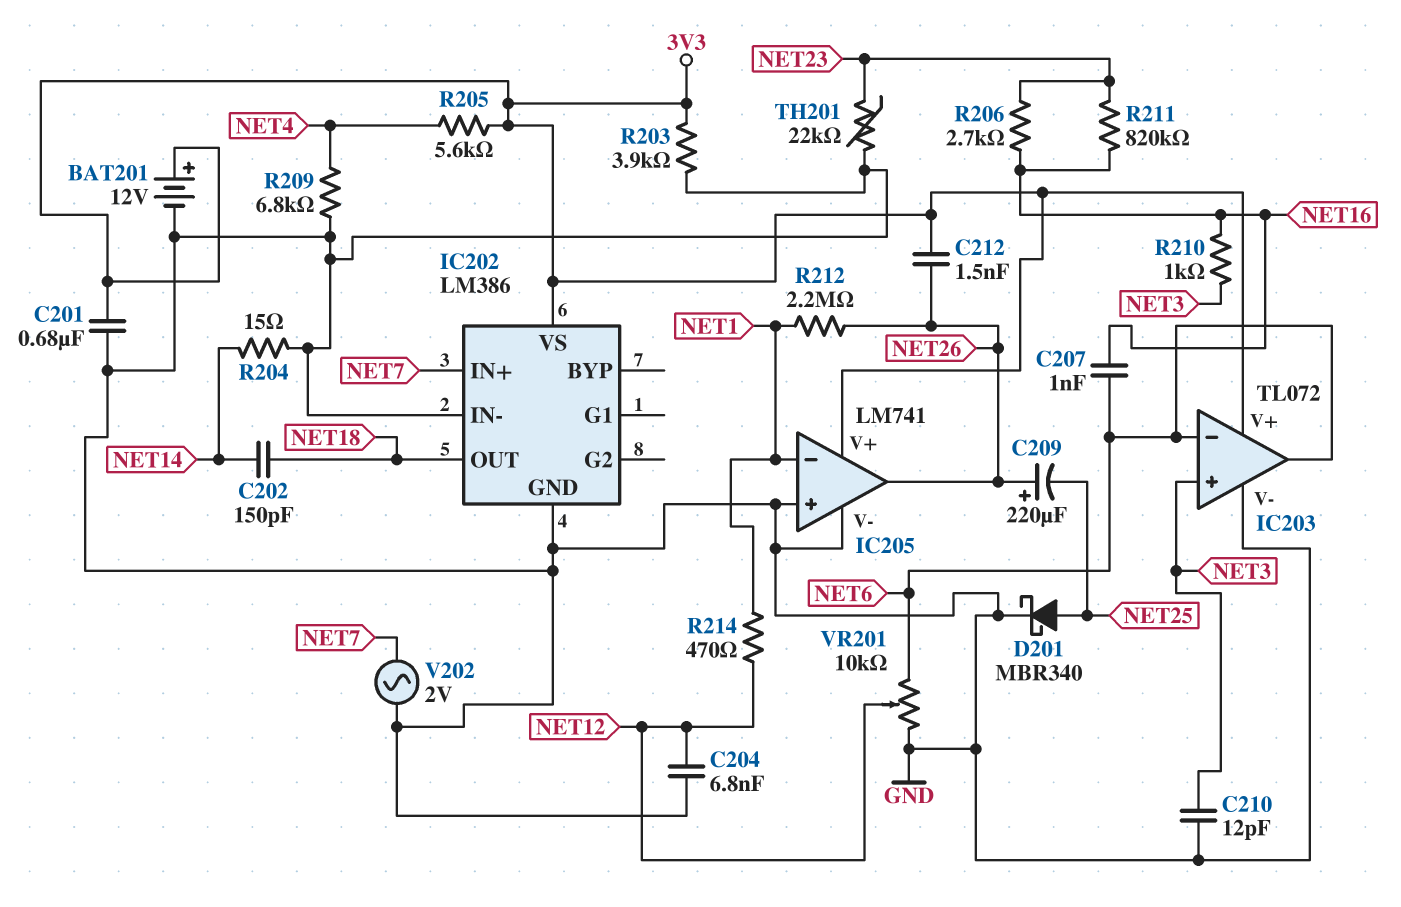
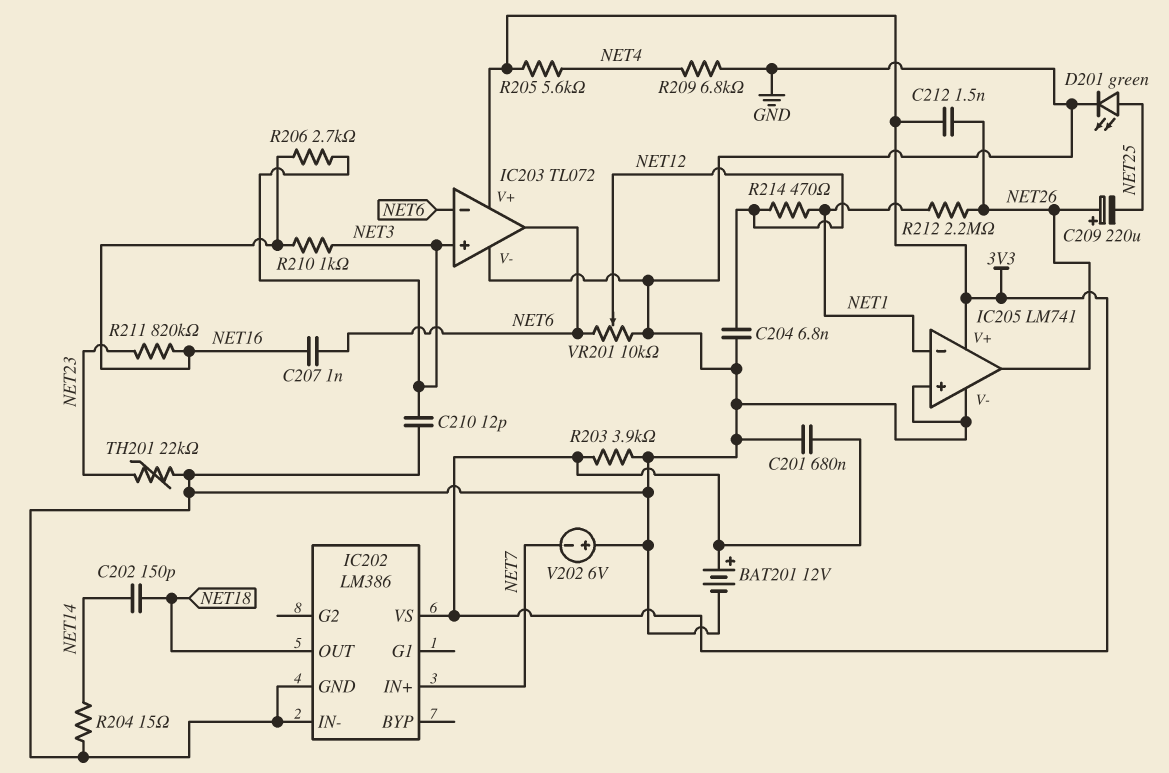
D201: schottky MBR340 (A NET25, K GND) -> LED green (A NET25, K GND)
R206: 2.7k (NET16, NET23) -> 2.7k (NET3, NET16)
V202: AC 2V (GND, NET7) -> 6V (plus GND, minus NET7)

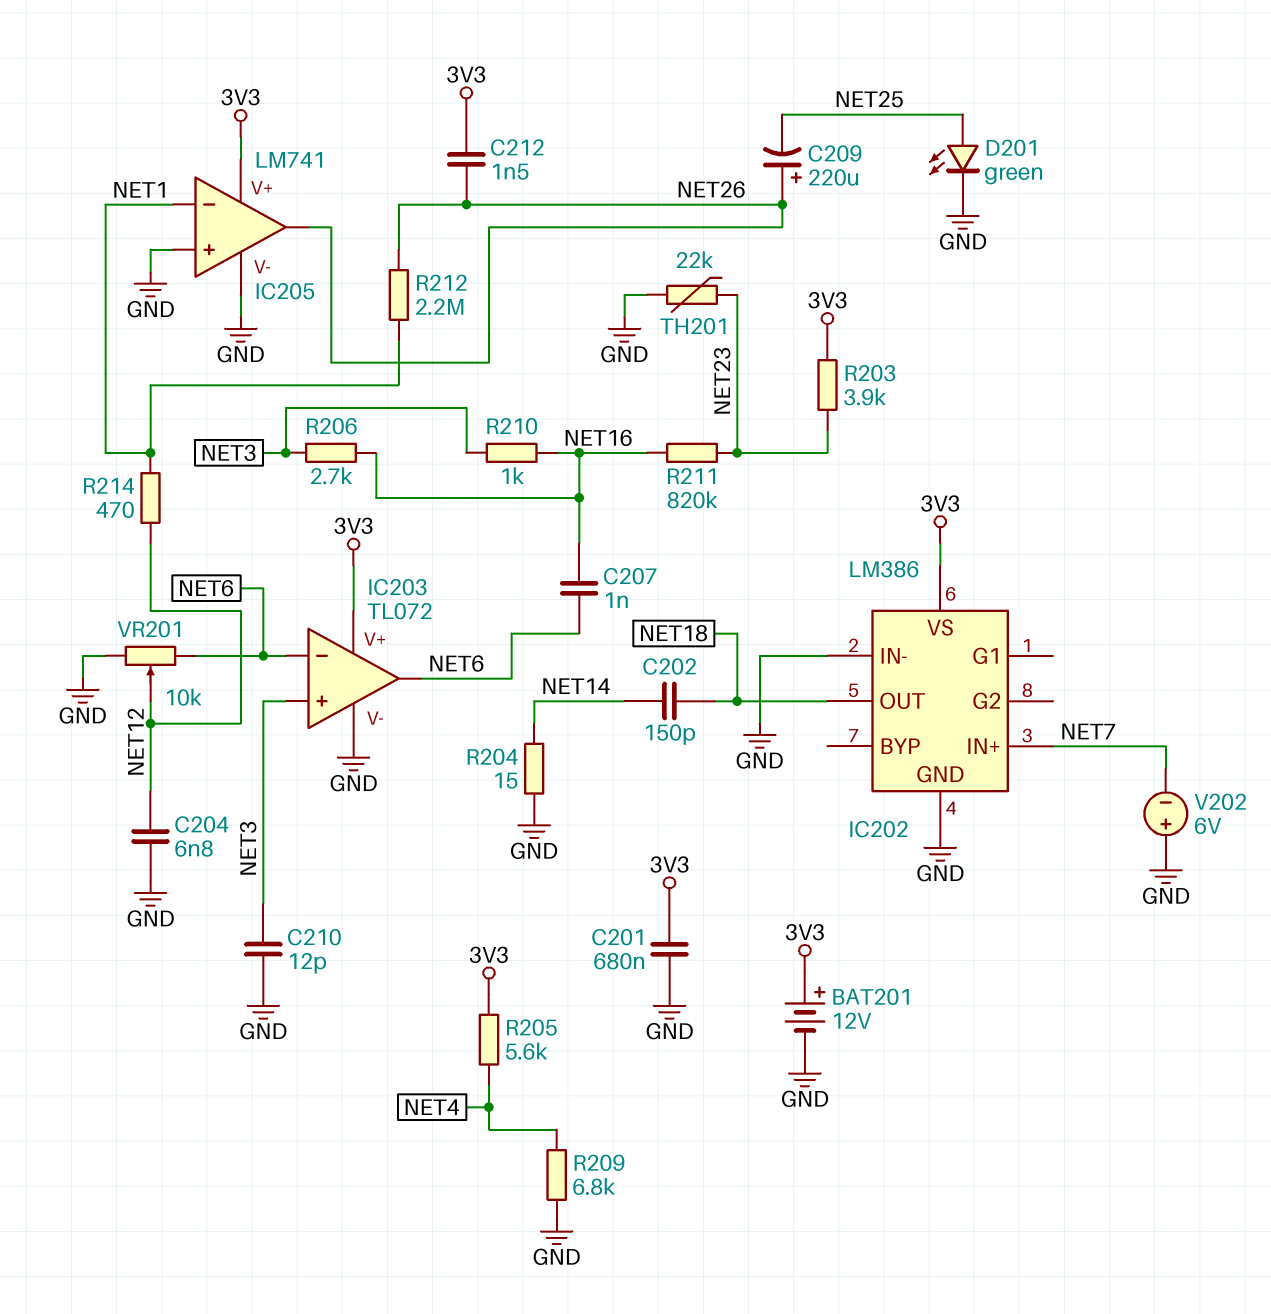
R203: 3.9k (3V3, GND) -> 3.9k (3V3, NET23)

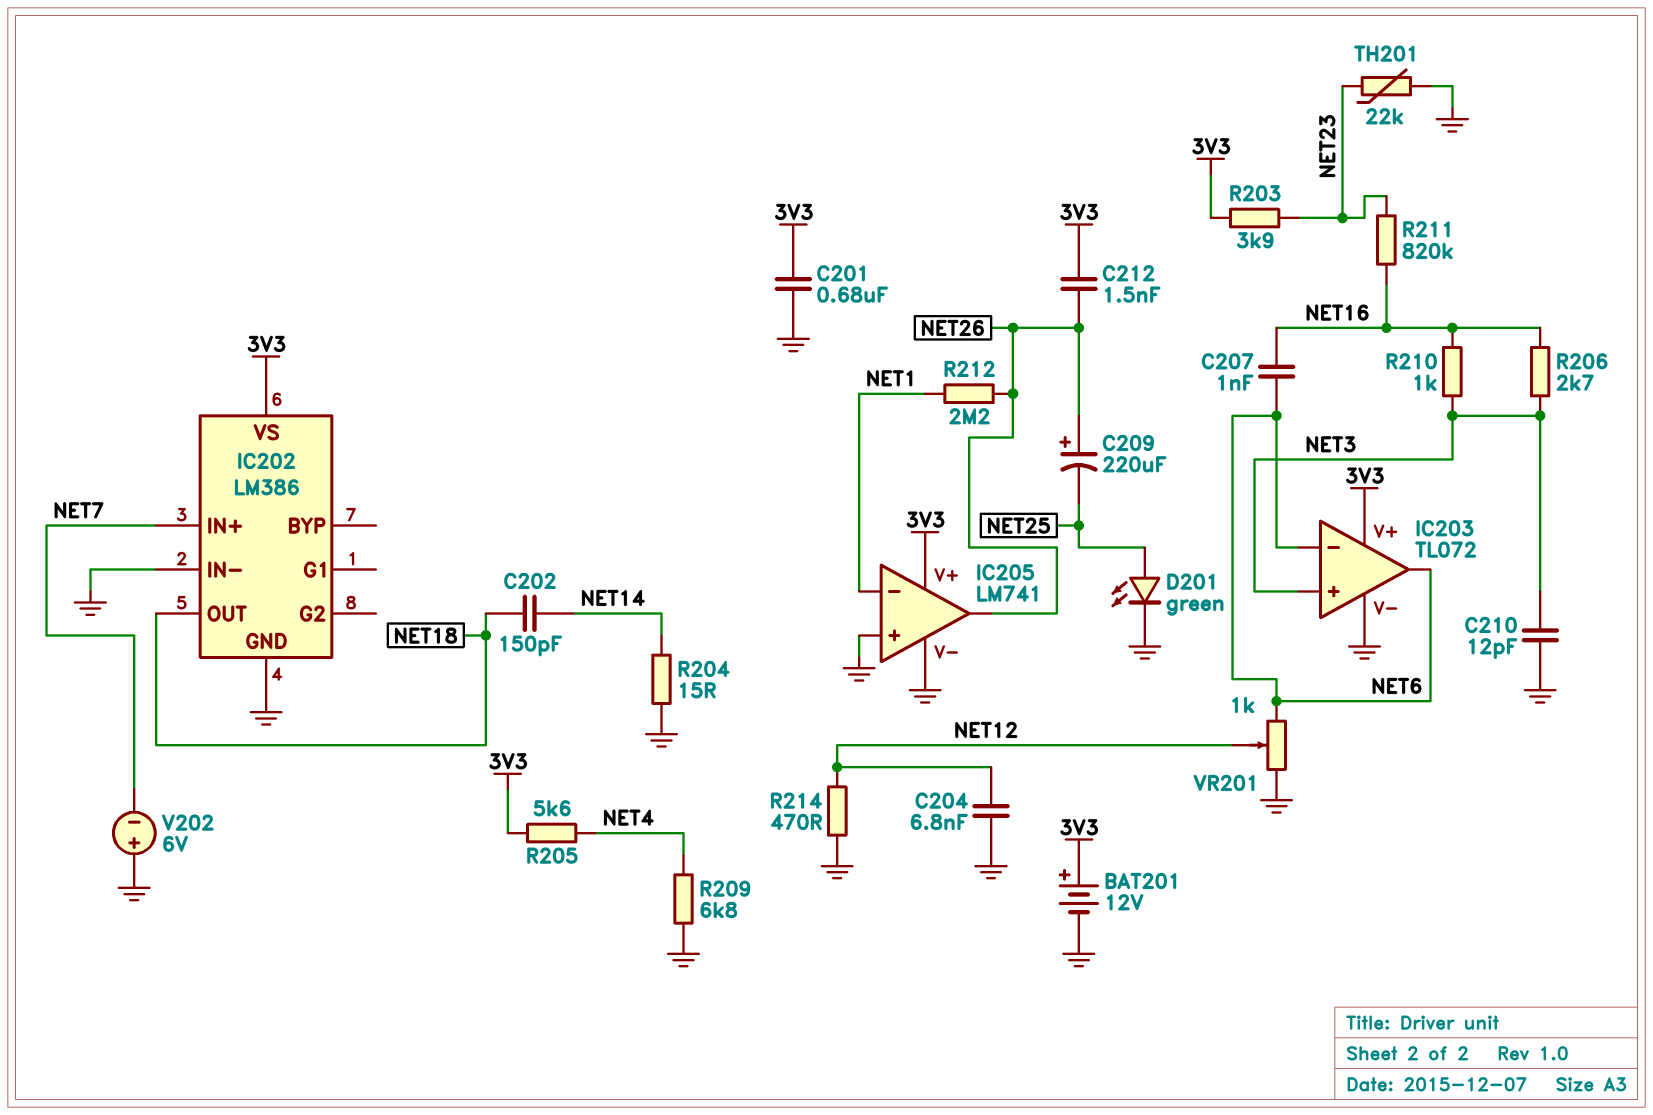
R214: 470 (NET1, NET12) -> 470 (GND, NET12)
VR201: 10k (GND, NET6, wiper NET12) -> 1k (GND, NET6, wiper NET12)

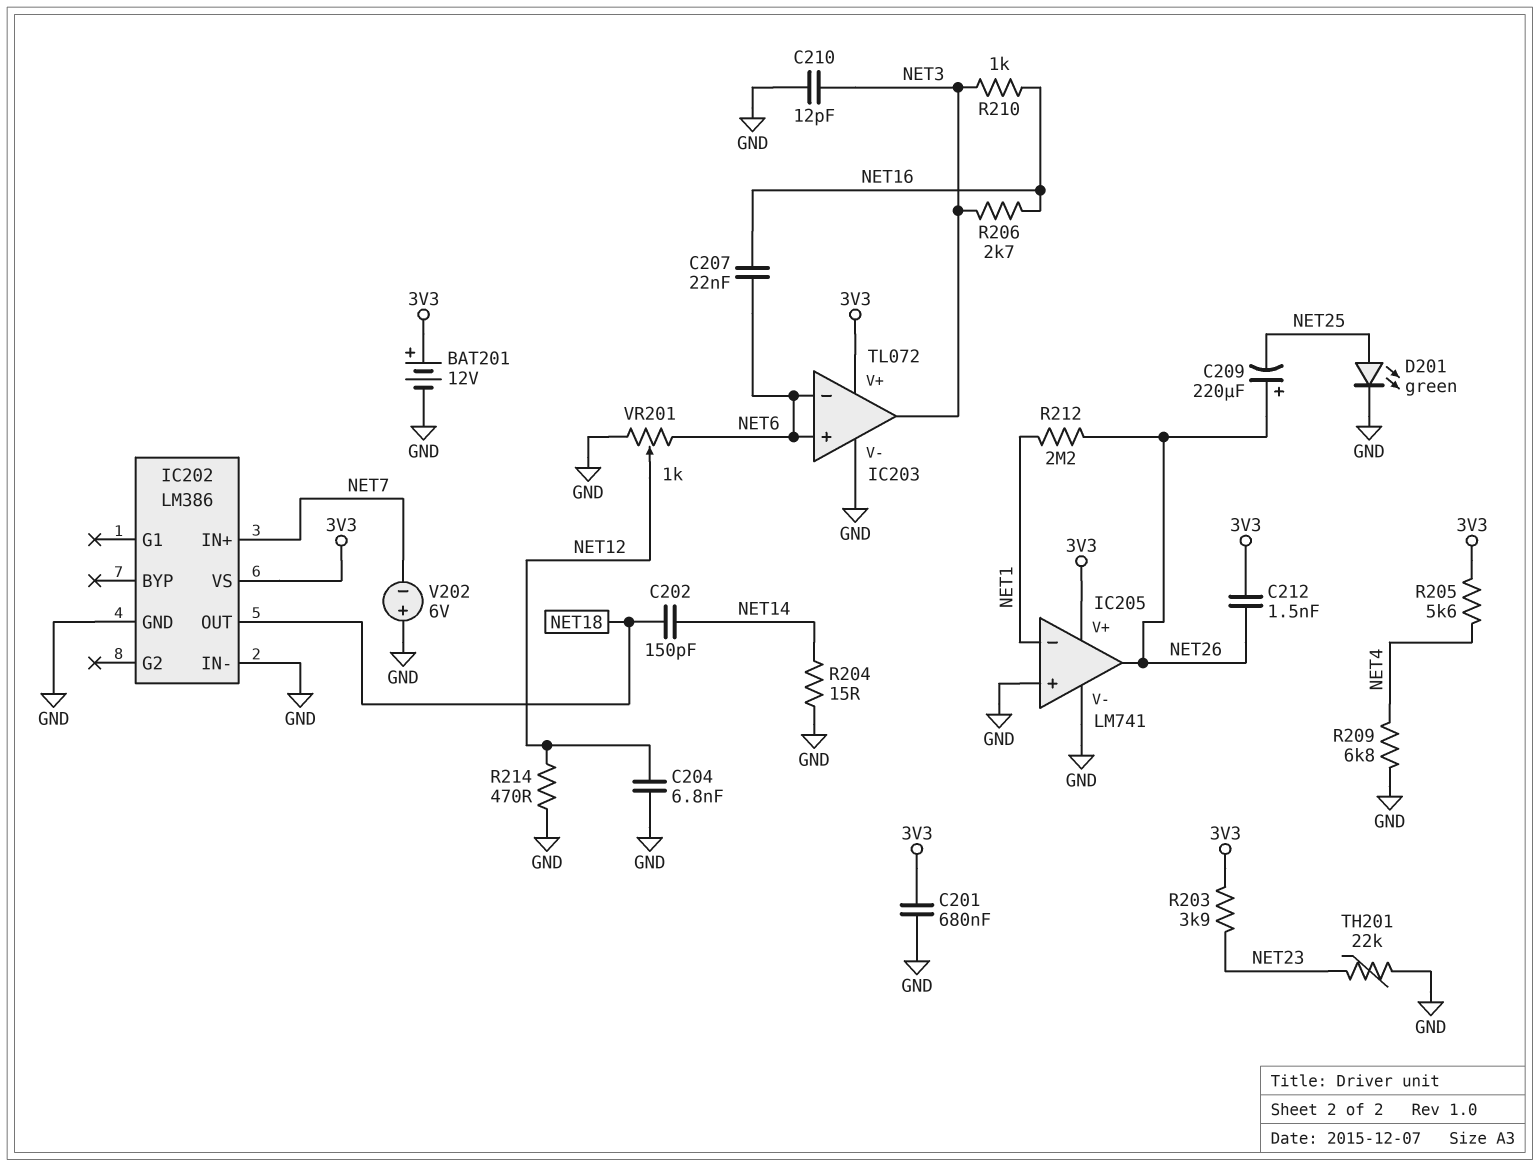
C207: 1nF (NET6, NET16) -> 22nF (NET6, NET16)
IC203 pin in+: NET3 -> NET6
IC203 pin out: NET6 -> NET3
R211: 820k (NET16, NET23) -> none

